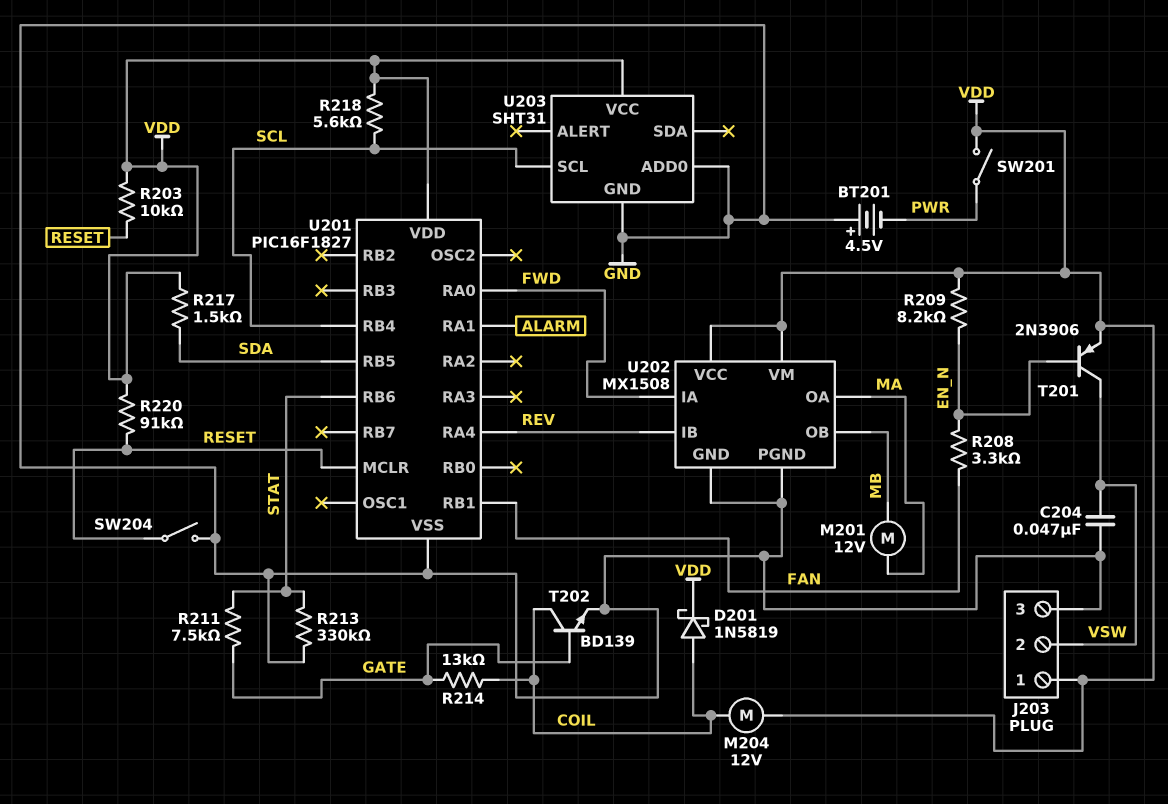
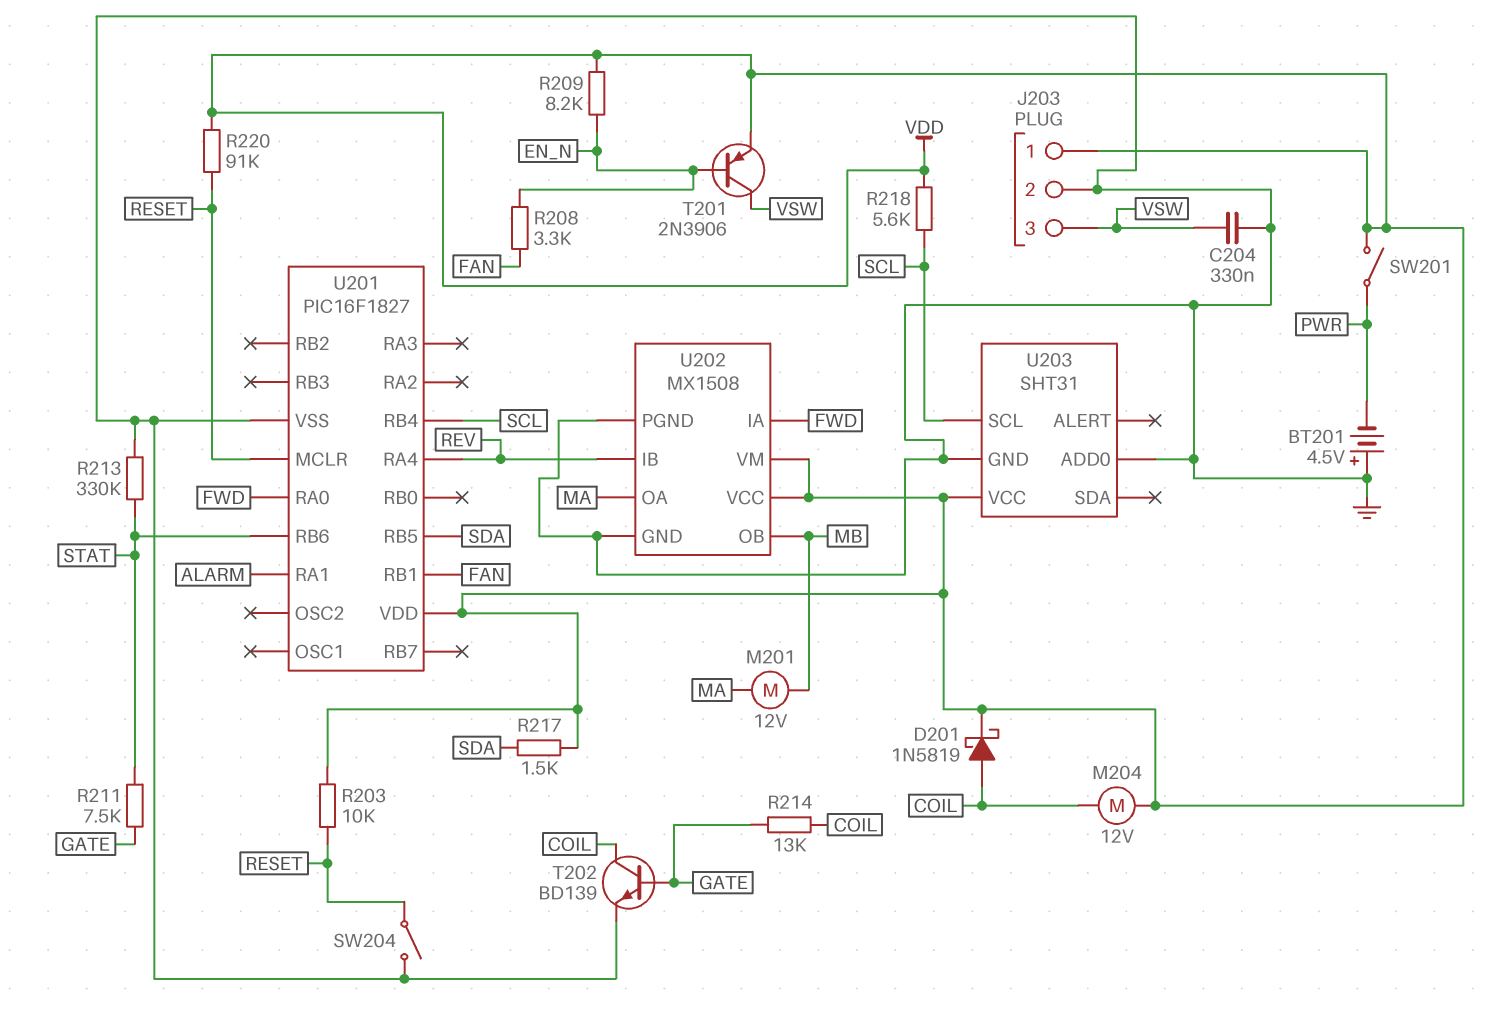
C204: 47nF (GND, VSW) -> 330nF (GND, VSW)
J203 pin 2: VSW -> GND
J203 pin 3: GND -> VSW

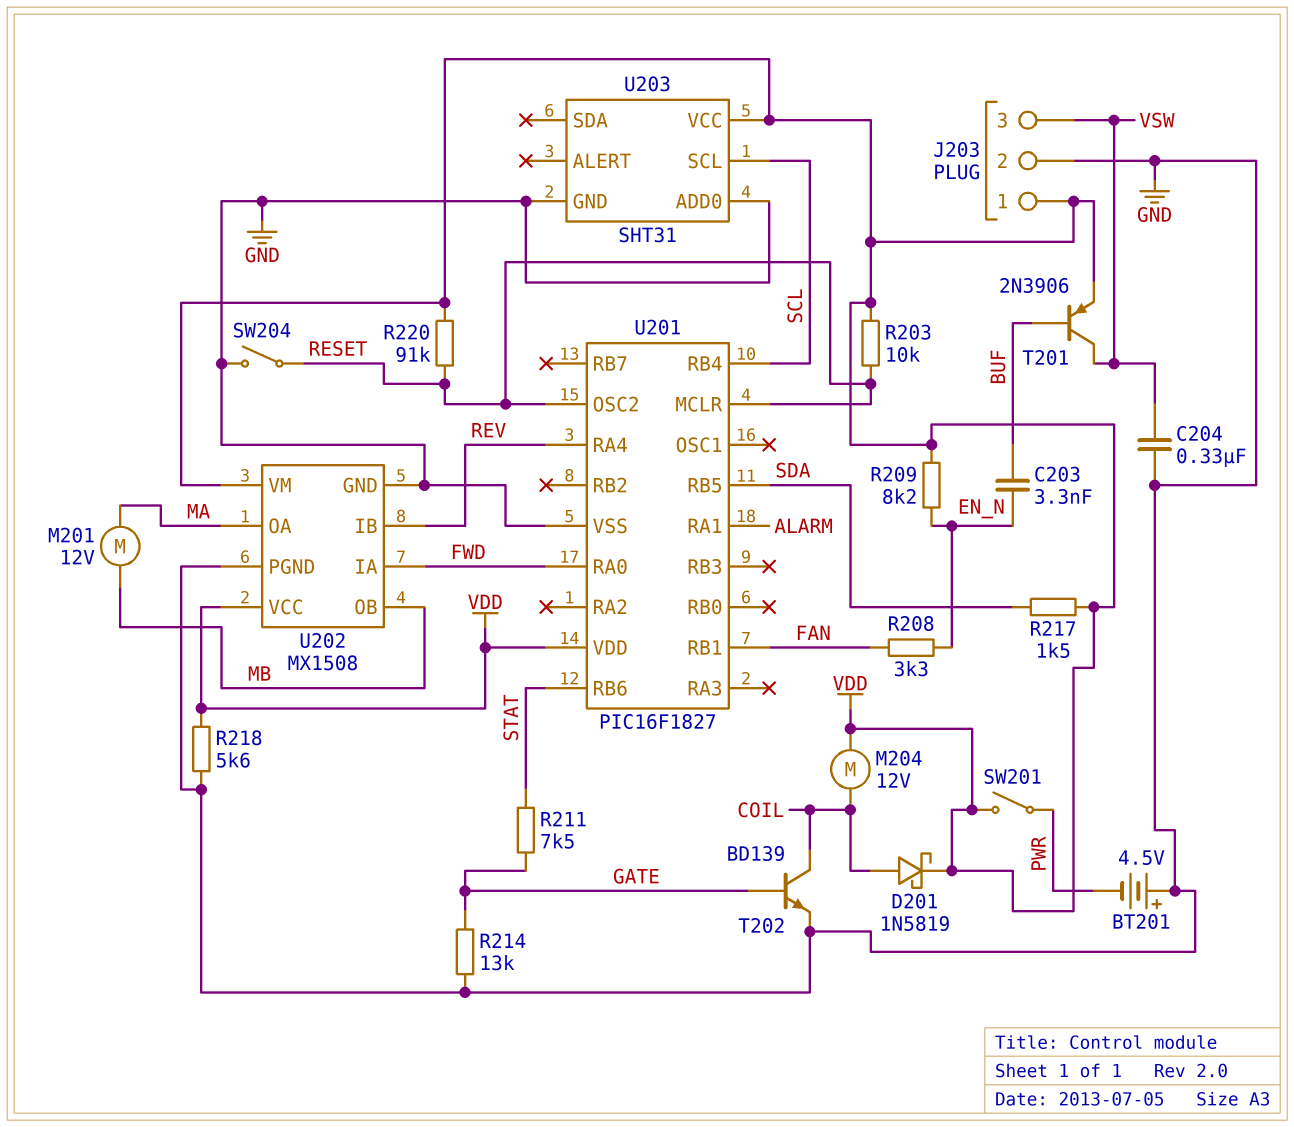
C203: none -> 3.3nF (BUF, EN_N)
R213: 330k (GND, STAT) -> none
R214: 13k (COIL, GATE) -> 13k (GATE, GND)
R218: 5.6k (SCL, VDD) -> 5.6k (GND, VDD)
T201: PNP 2N3906 (B EN_N, C VSW, E VDD) -> PNP 2N3906 (B BUF, C VSW, E VDD)
U201 pin OSC2: none -> RESET

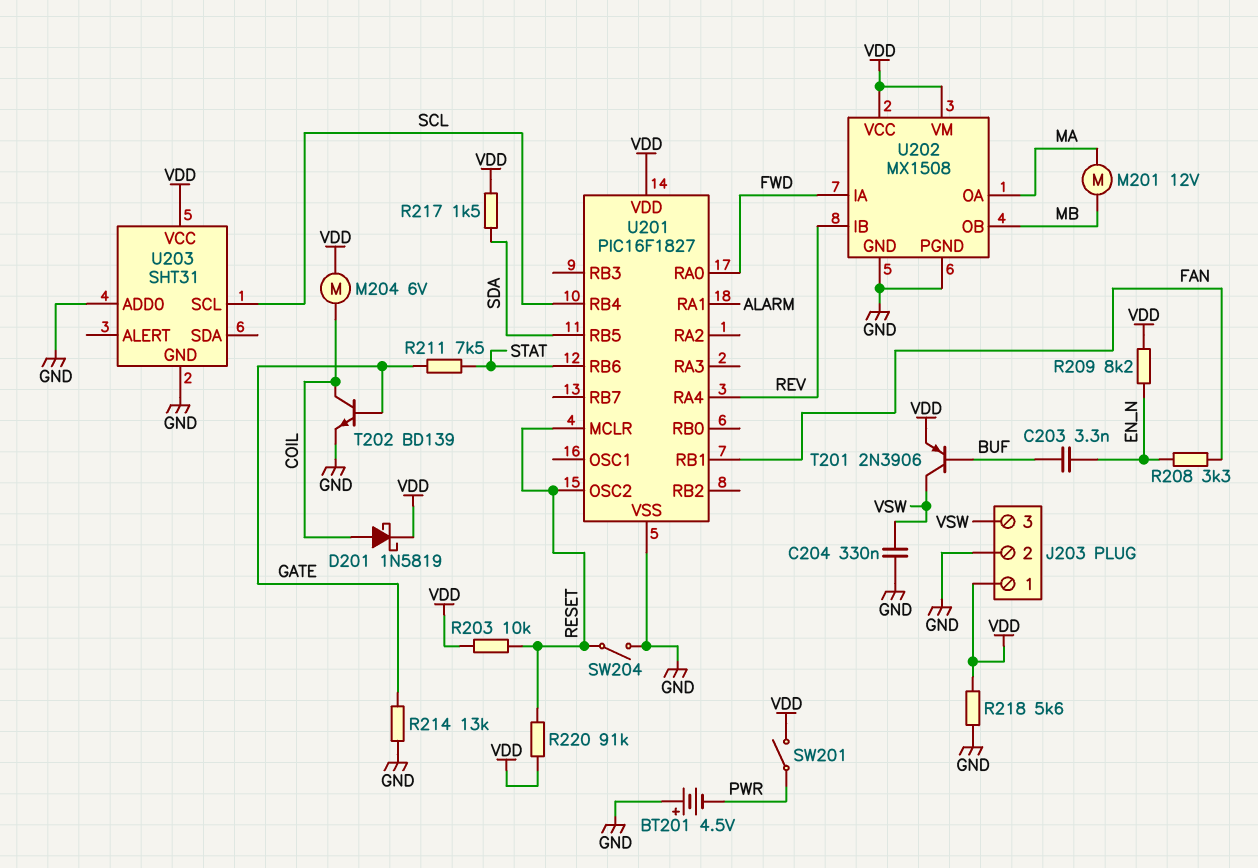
M204: motor 12V (COIL, VDD) -> motor 6V (COIL, VDD)

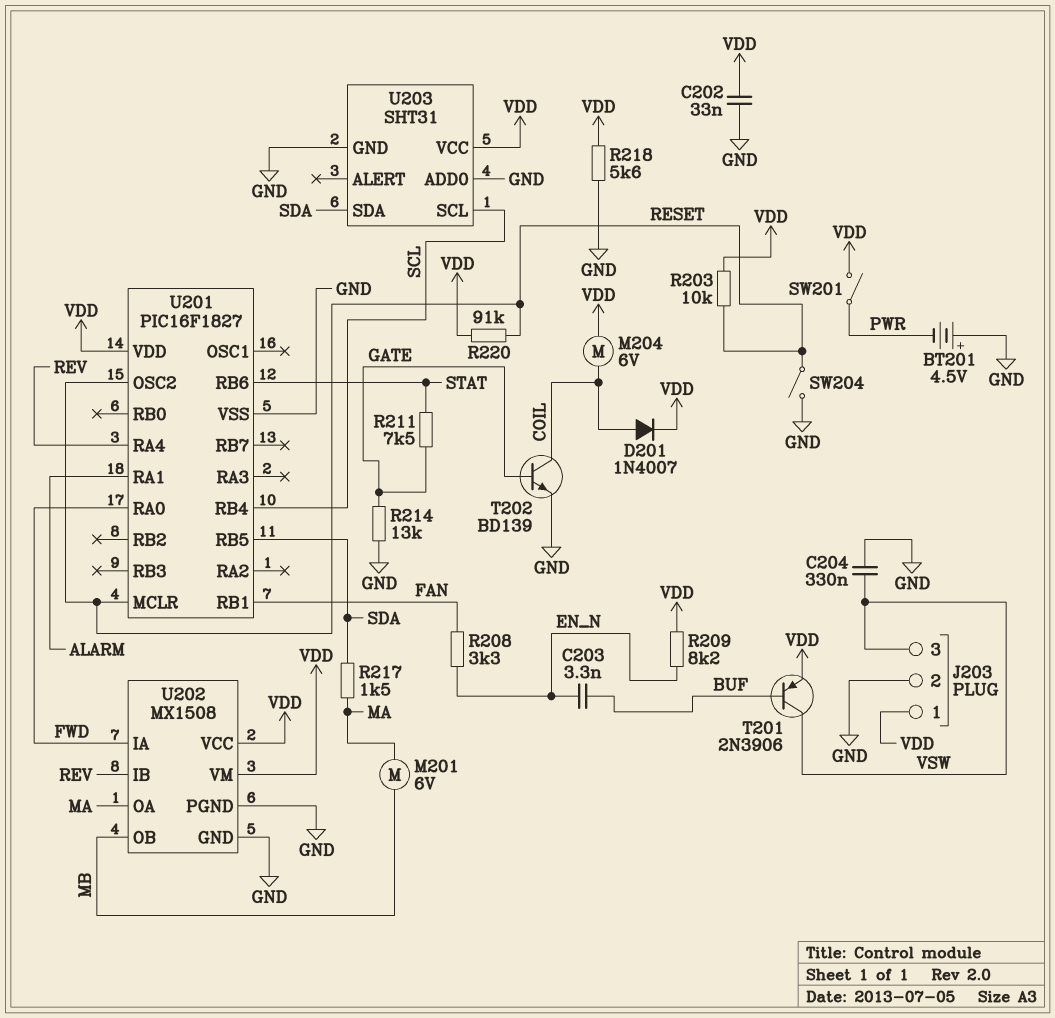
C202: none -> 33nF (GND, VDD)
D201: schottky 1N5819 (A COIL, K VDD) -> diode 1N4007 (A COIL, K VDD)
M201: motor 12V (MA, MB) -> motor 6V (MA, MB)
R217: 1.5k (SDA, VDD) -> 1.5k (MA, SDA)
U203 pin SDA: none -> SDA

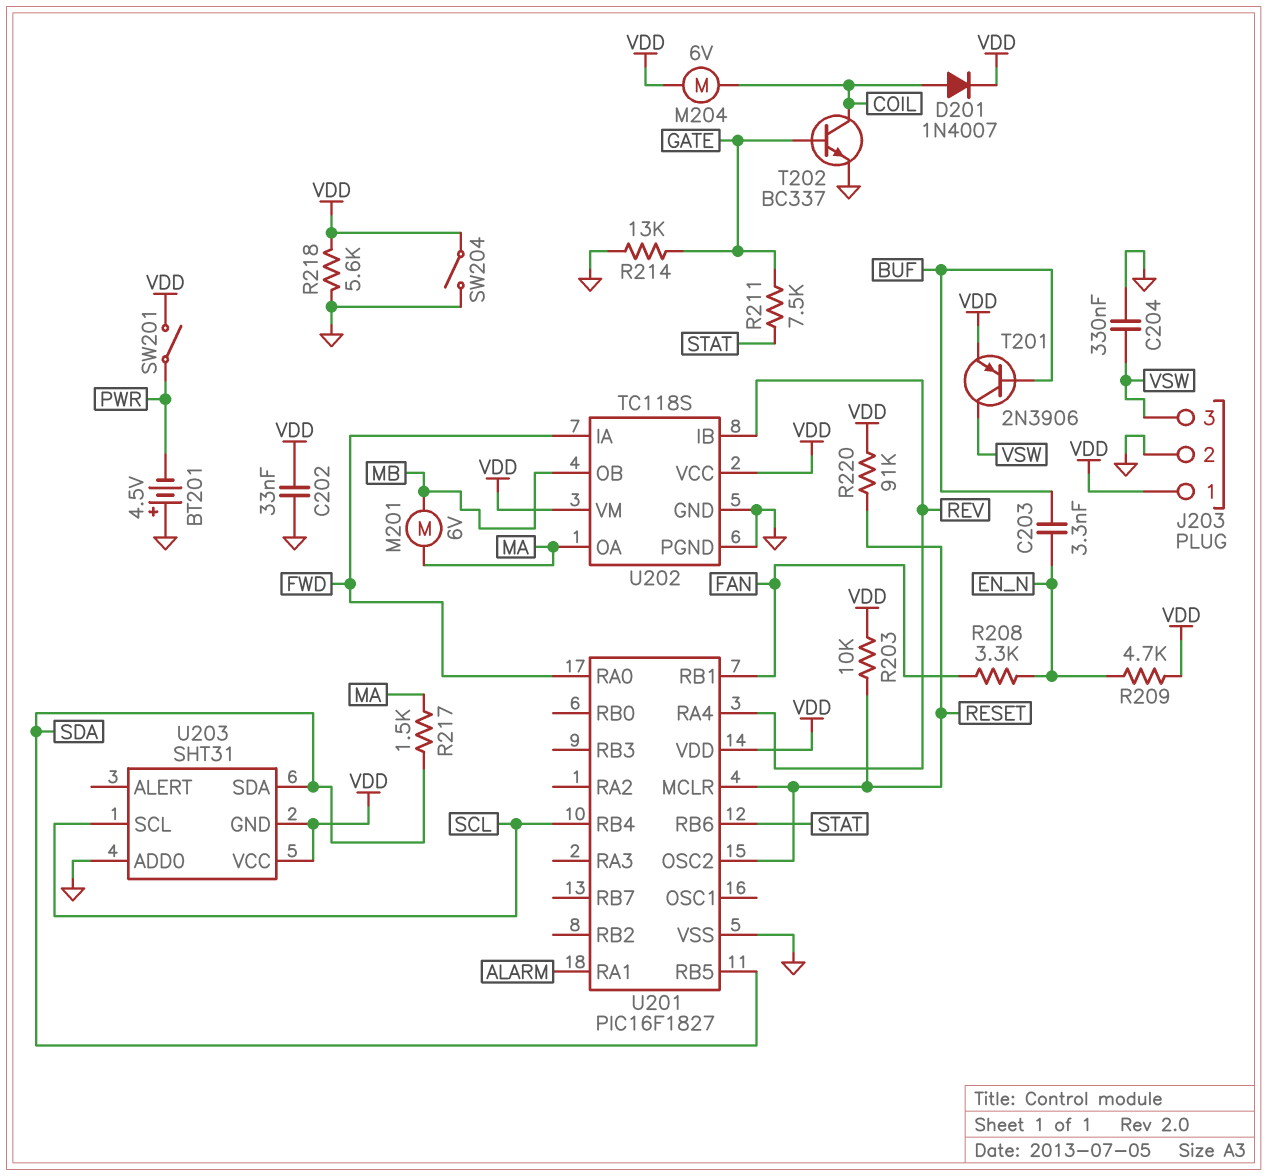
R209: 8.2k (EN_N, VDD) -> 4.7k (EN_N, VDD)
SW204: switch (GND, RESET) -> switch (GND, VDD)
T202: NPN BD139 (B GATE, C COIL, E GND) -> NPN BC337 (B GATE, C COIL, E GND)
U202: MX1508 -> TC118S
U203 pin GND: GND -> VDD

